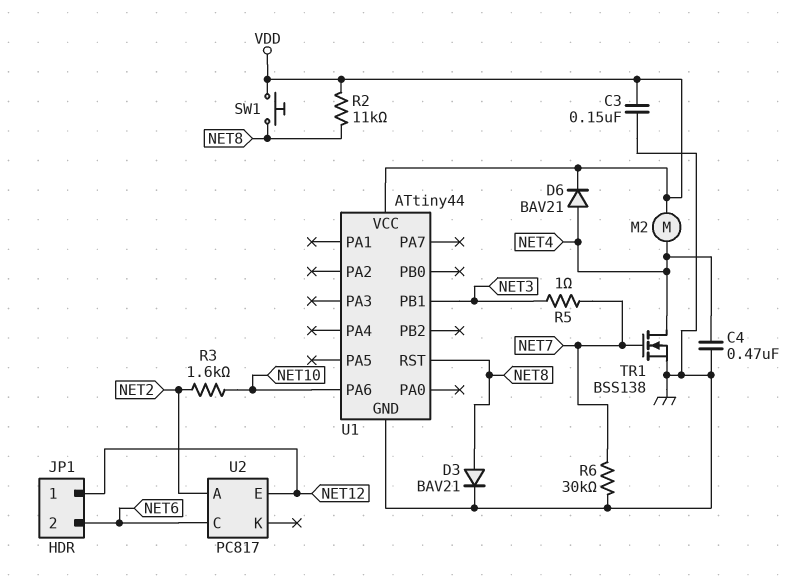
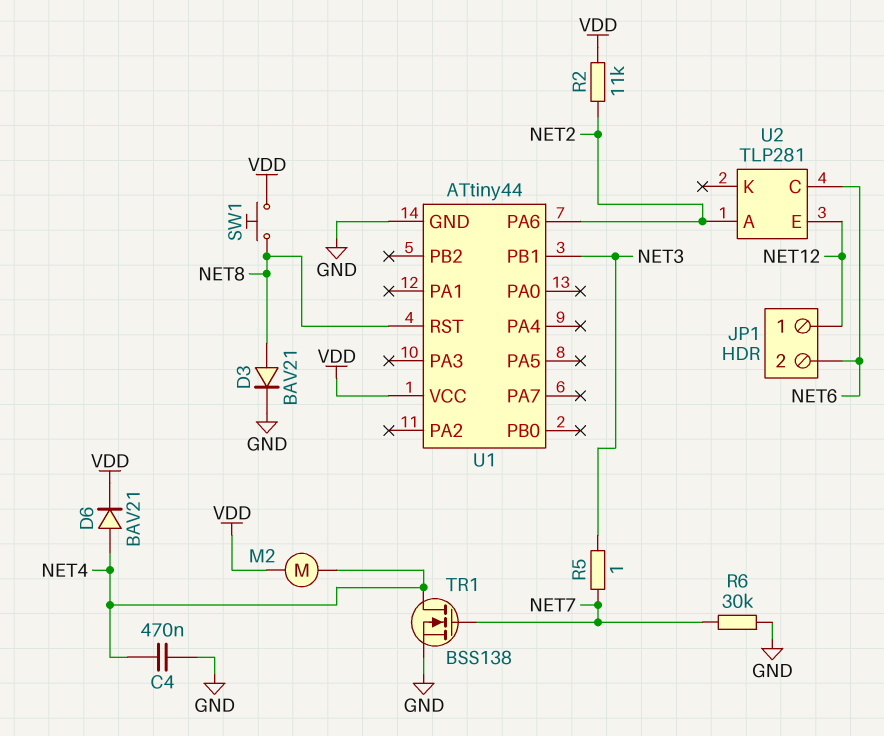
C3: 150nF (GND, VDD) -> none
R2: 11k (NET8, VDD) -> 11k (NET2, VDD)
R3: 1.6k (NET2, NET10) -> none
U1 pin PA6: NET10 -> NET2
U2: PC817 -> TLP281

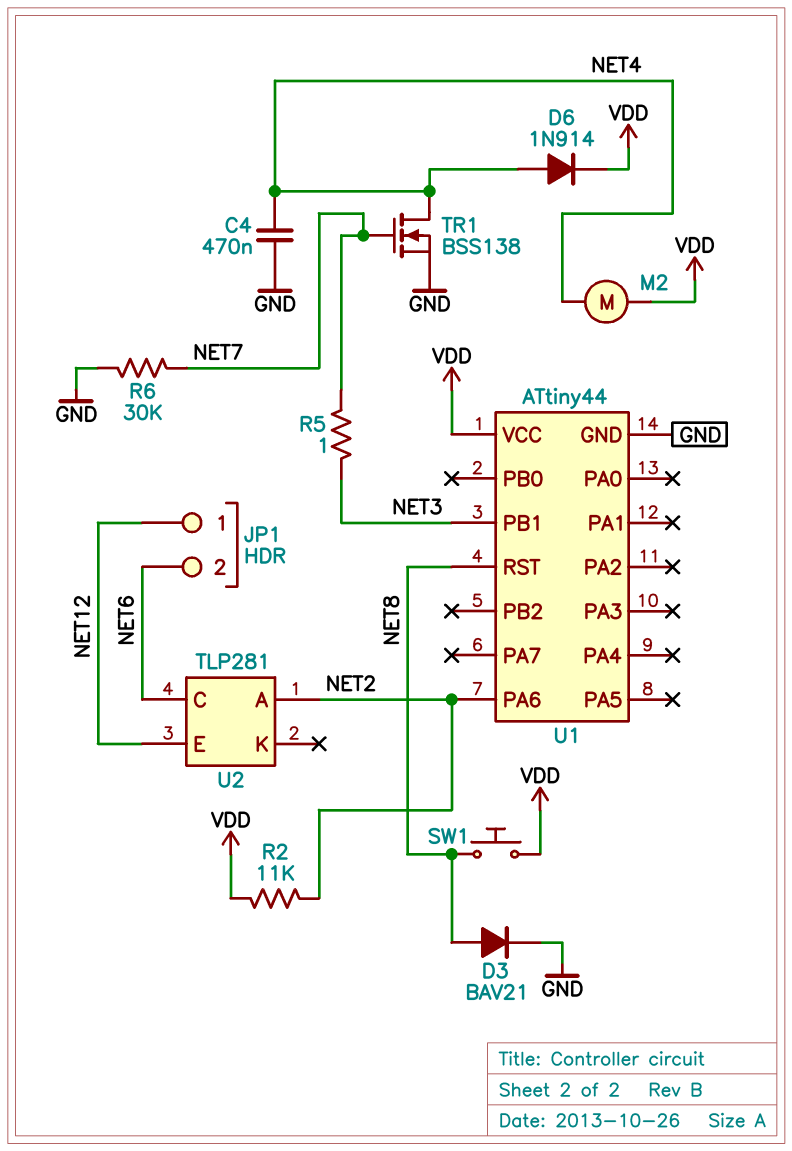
D6: diode BAV21 (A NET4, K VDD) -> diode 1N914 (A NET4, K VDD)

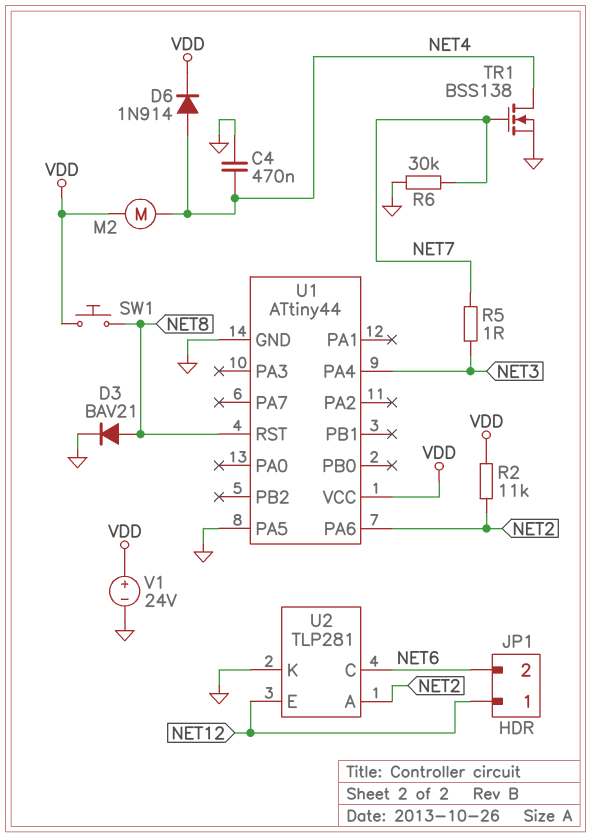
U1 pin PA4: none -> NET3
U1 pin PA5: none -> GND
U1 pin PB1: NET3 -> none
U2 pin K: none -> GND
V1: none -> 24V (plus VDD, minus GND)

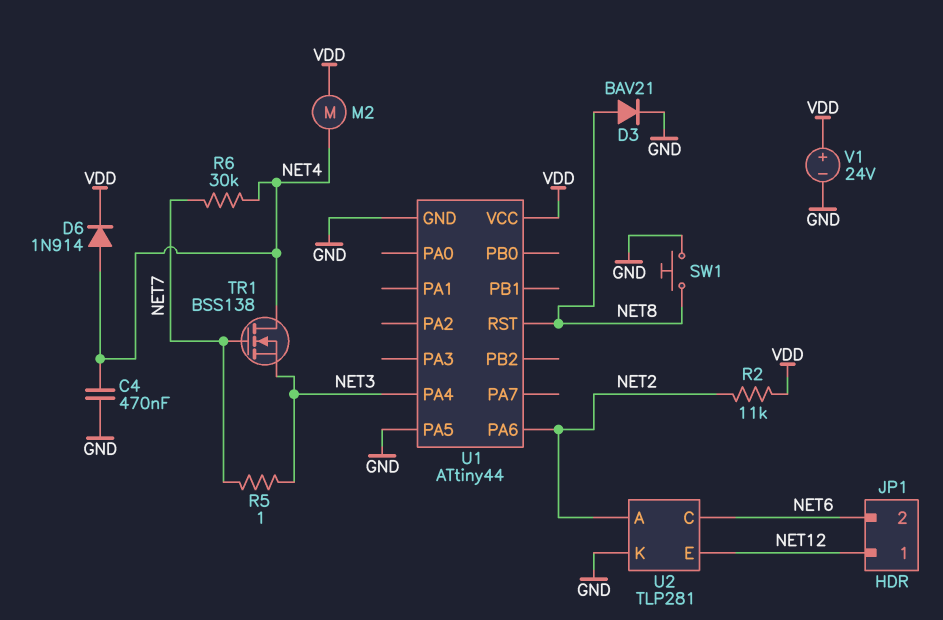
R6: 30k (GND, NET7) -> 30k (NET4, NET7)
SW1: button (NET8, VDD) -> button (GND, NET8)
TR1: NMOS BSS138 (G NET7, D NET4, S GND) -> NMOS BSS138 (G NET7, D NET4, S NET3)

